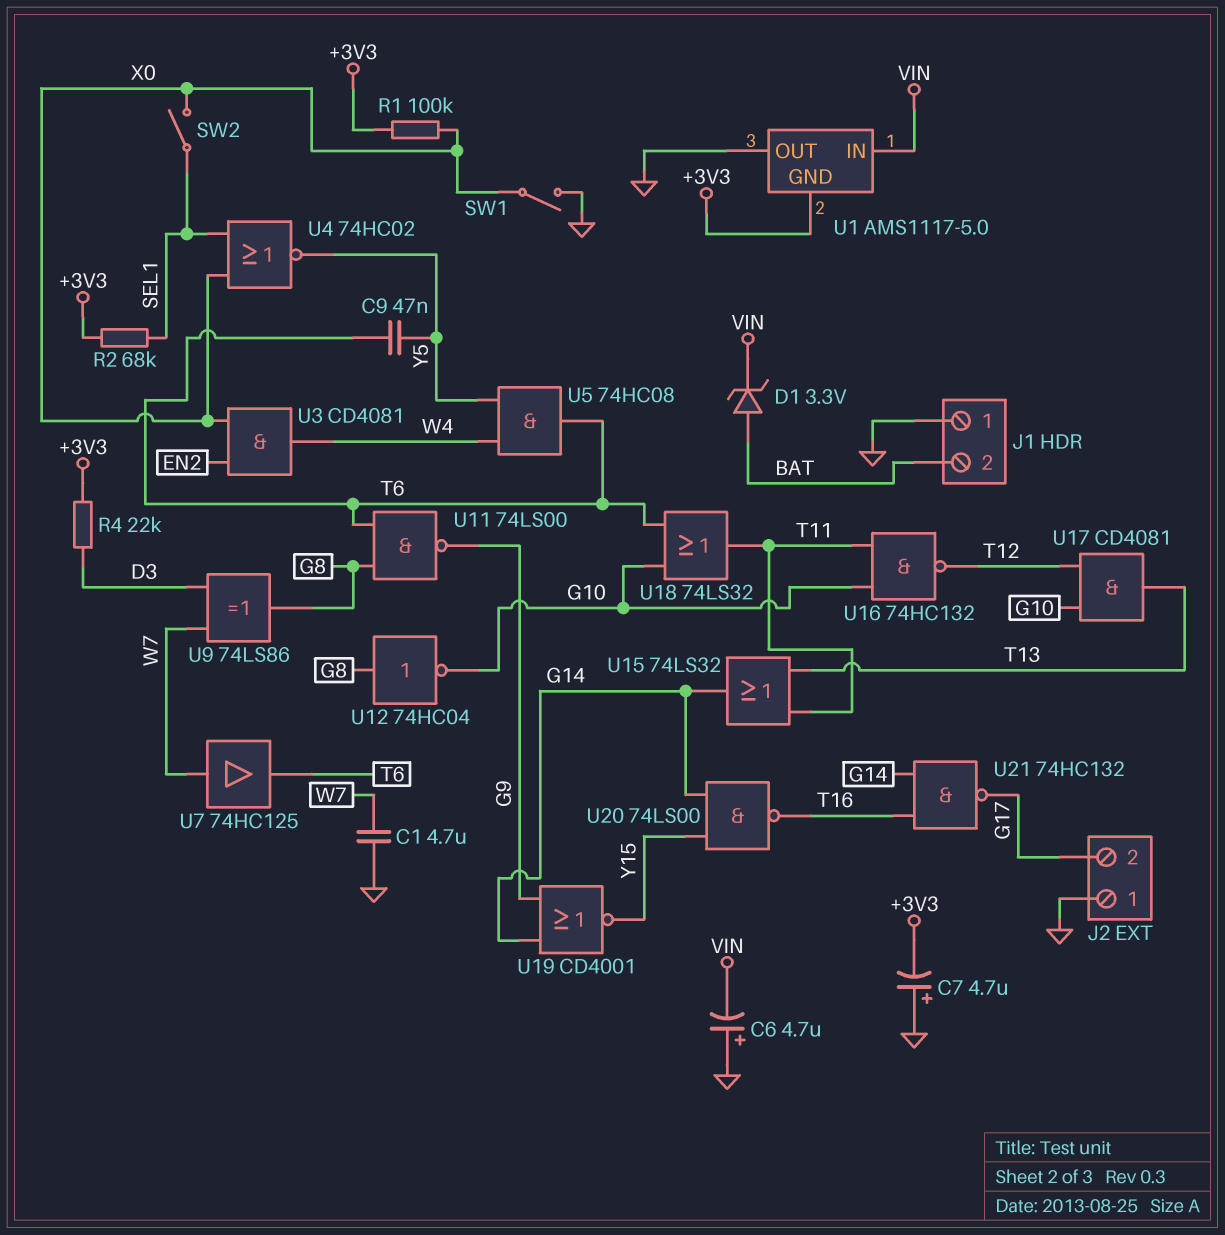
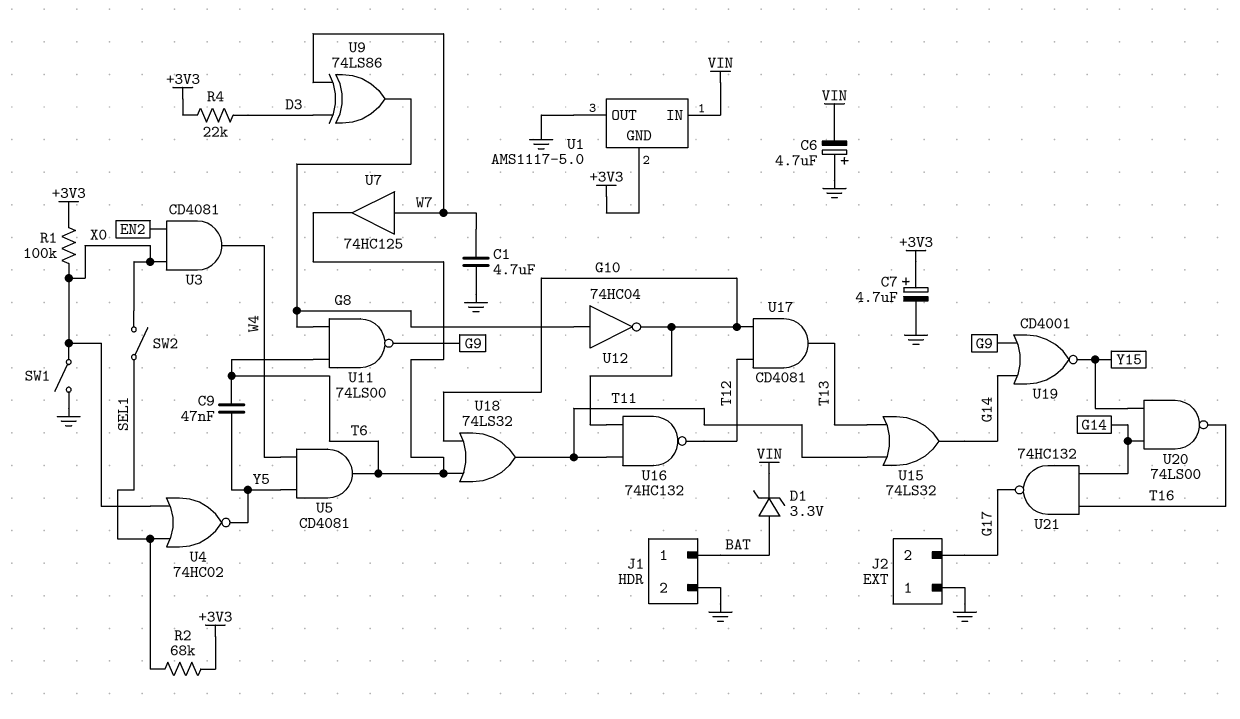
C7: 4.7uF (plus GND, minus +3V3) -> 4.7uF (plus +3V3, minus GND)
J1 pin 1: GND -> BAT
J1 pin 2: BAT -> GND
U5: AND 74HC08 (in W4, in Y5, out T6) -> AND CD4081 (in W4, in Y5, out T6)

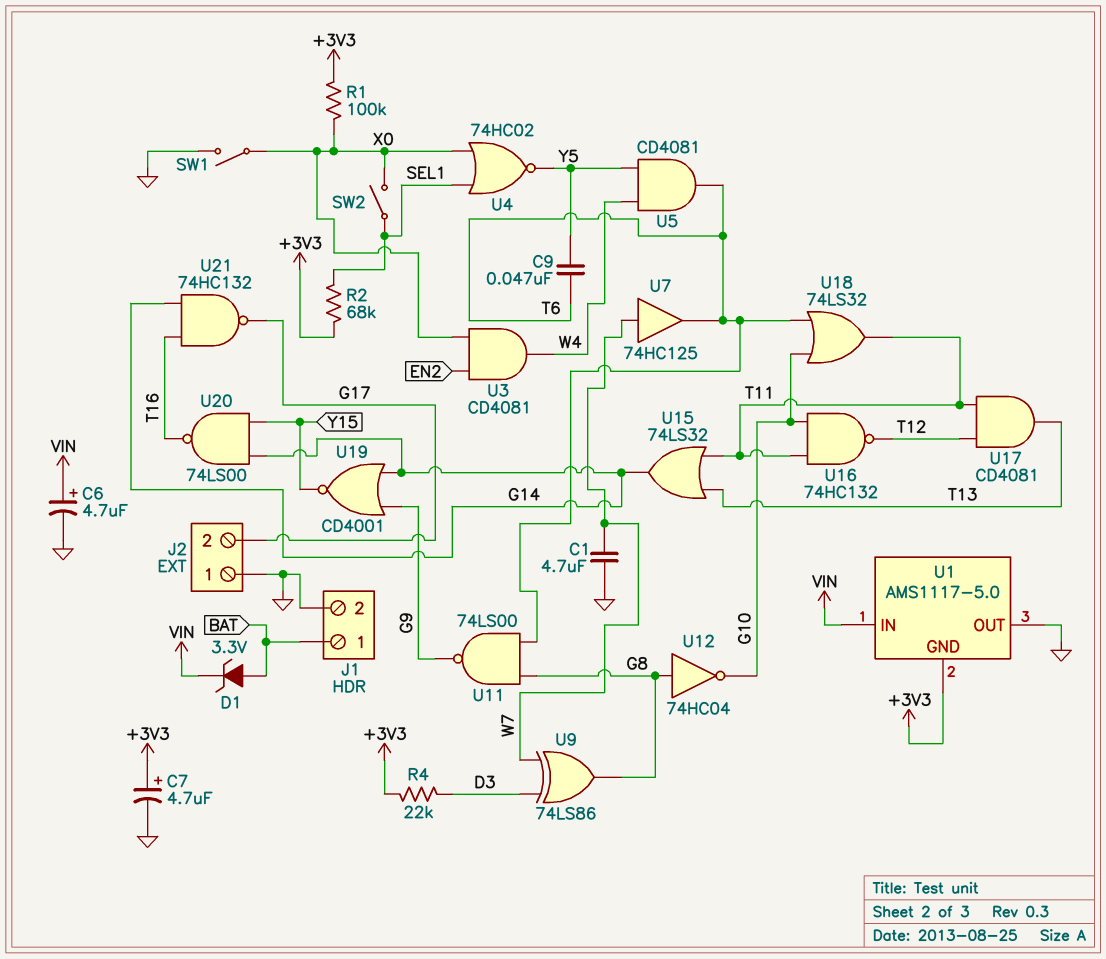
C6: 4.7uF (plus GND, minus VIN) -> 4.7uF (plus VIN, minus GND)
U17: AND CD4081 (in G10, in T12, out T13) -> AND CD4081 (in T11, in T12, out T13)

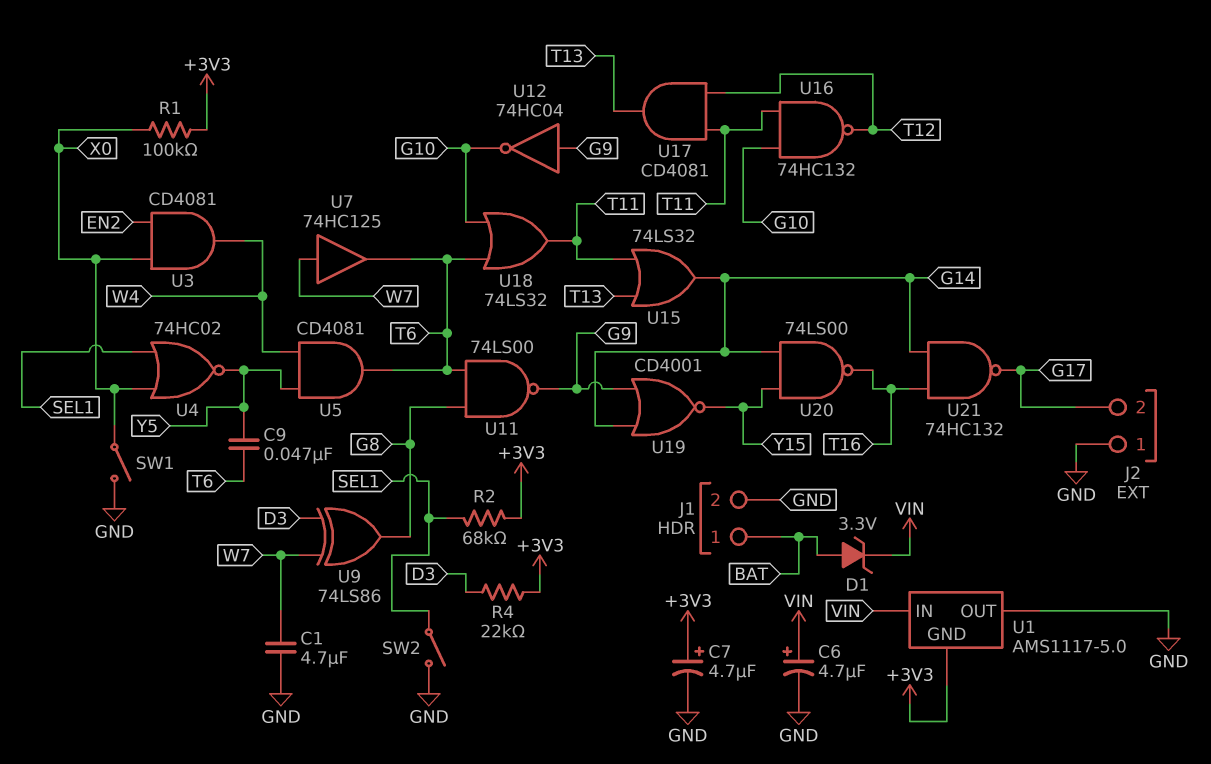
SW2: switch (SEL1, X0) -> switch (GND, SEL1)
U12: NOT 74HC04 (in G8, out G10) -> NOT 74HC04 (in G9, out G10)

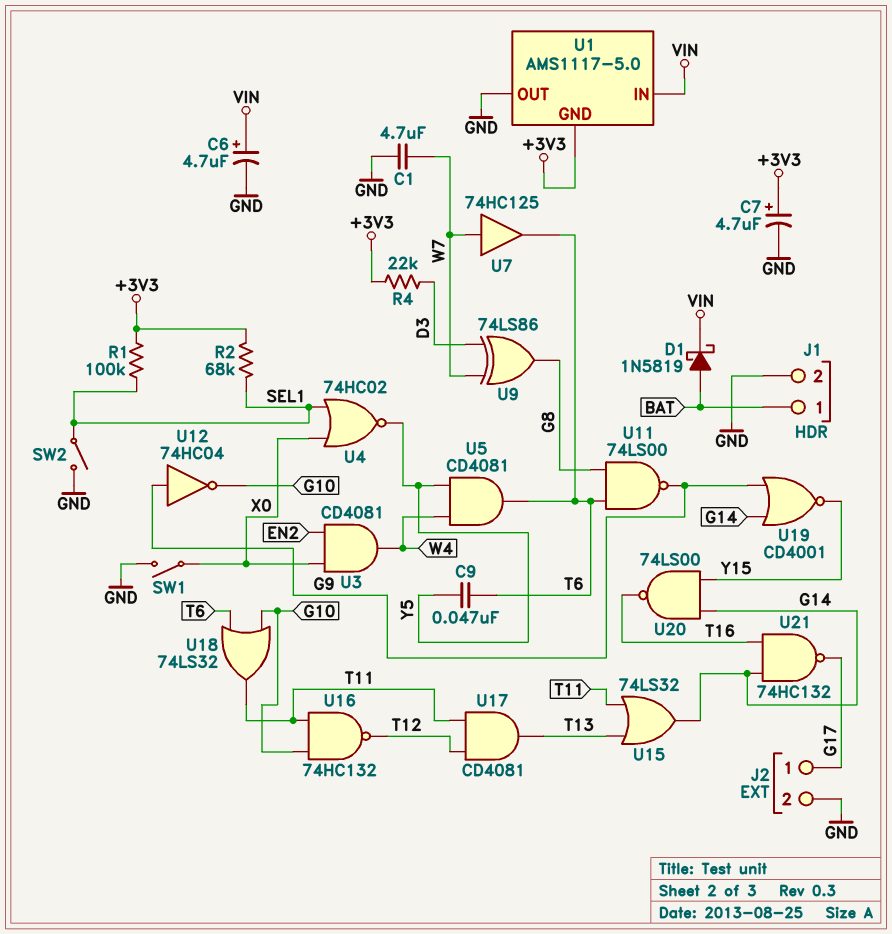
D1: zener 3.3V (A BAT, K VIN) -> schottky 1N5819 (A BAT, K VIN)
J2 pin 1: GND -> G17
J2 pin 2: G17 -> GND
R1: 100k (+3V3, X0) -> 100k (+3V3, SEL1)

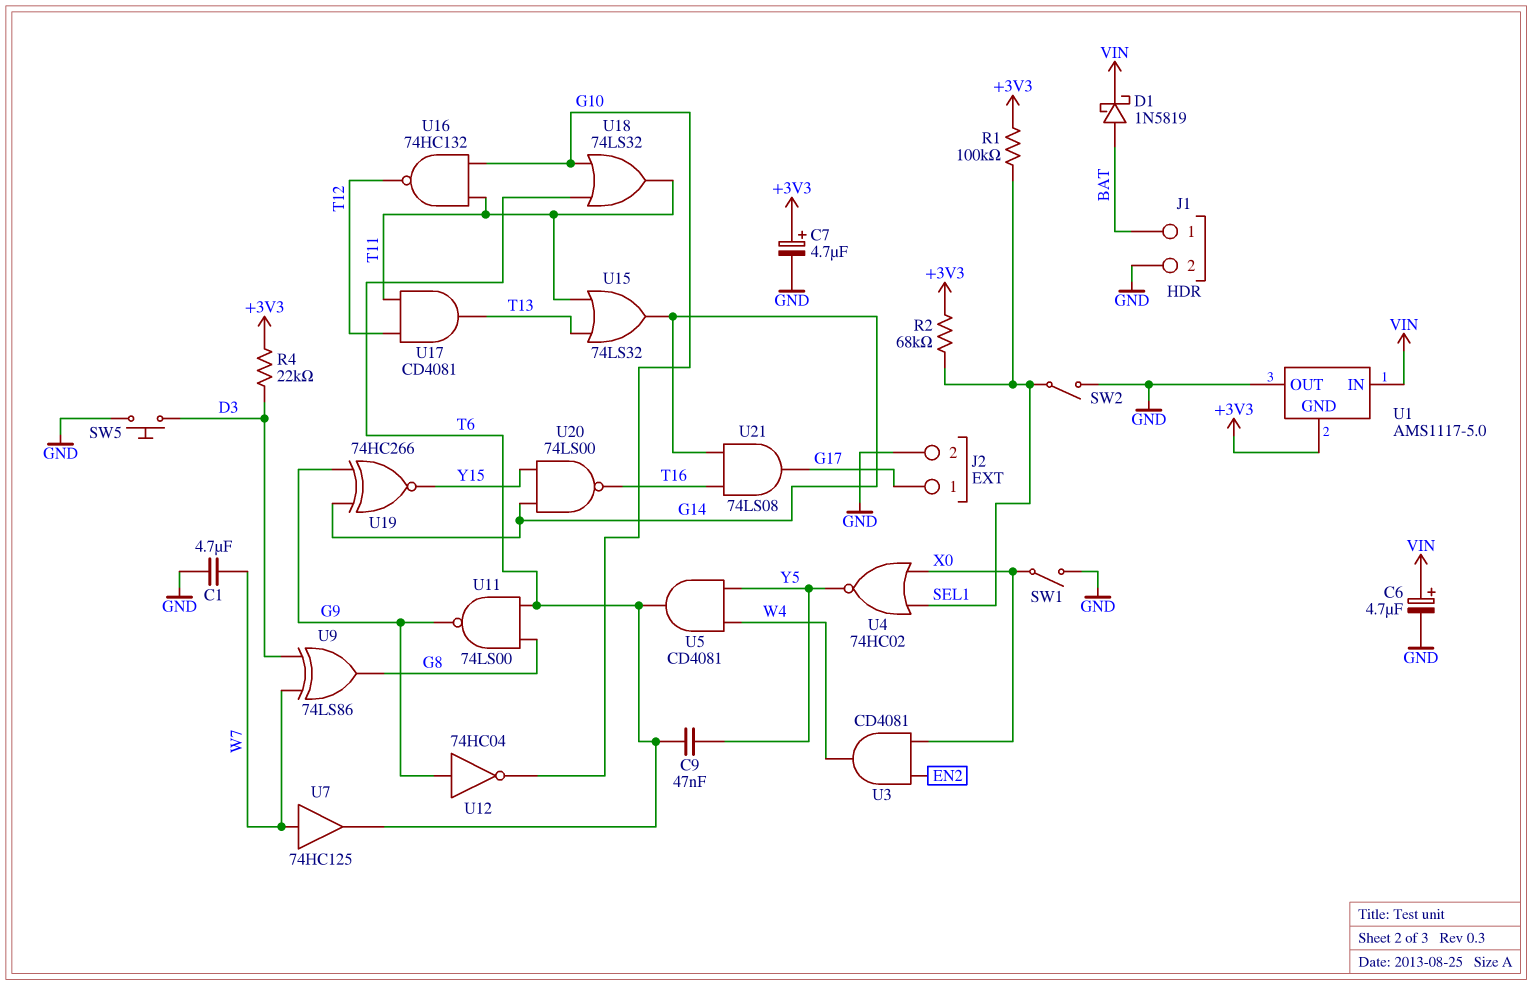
SW5: none -> button (D3, GND)
U19: NOR CD4001 (in G9, in G14, out Y15) -> XNOR 74HC266 (in G9, in G14, out Y15)
U21: NAND 74HC132 (in G14, in T16, out G17) -> AND 74LS08 (in G14, in T16, out G17)

